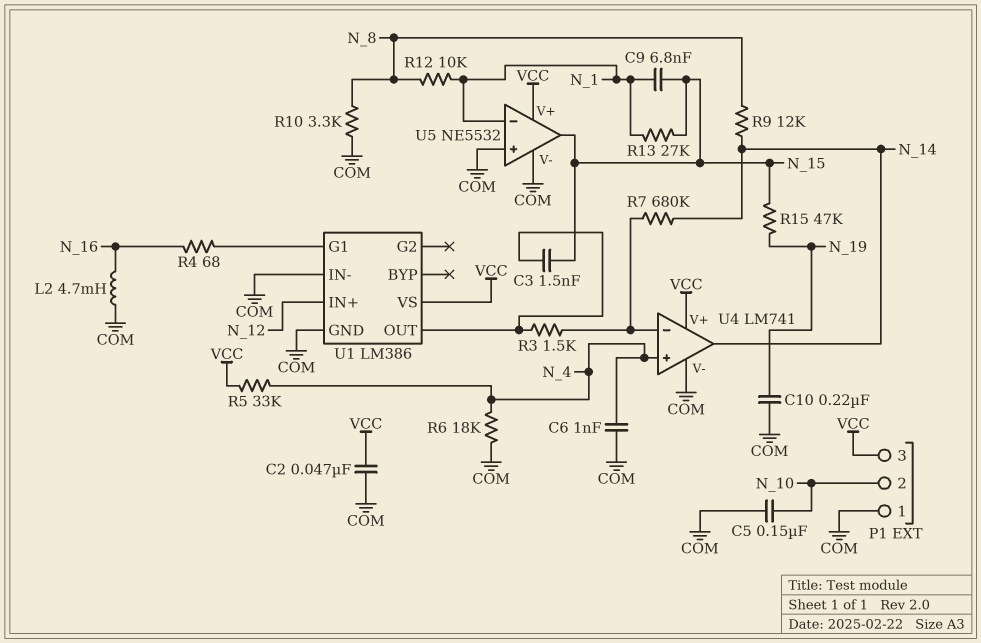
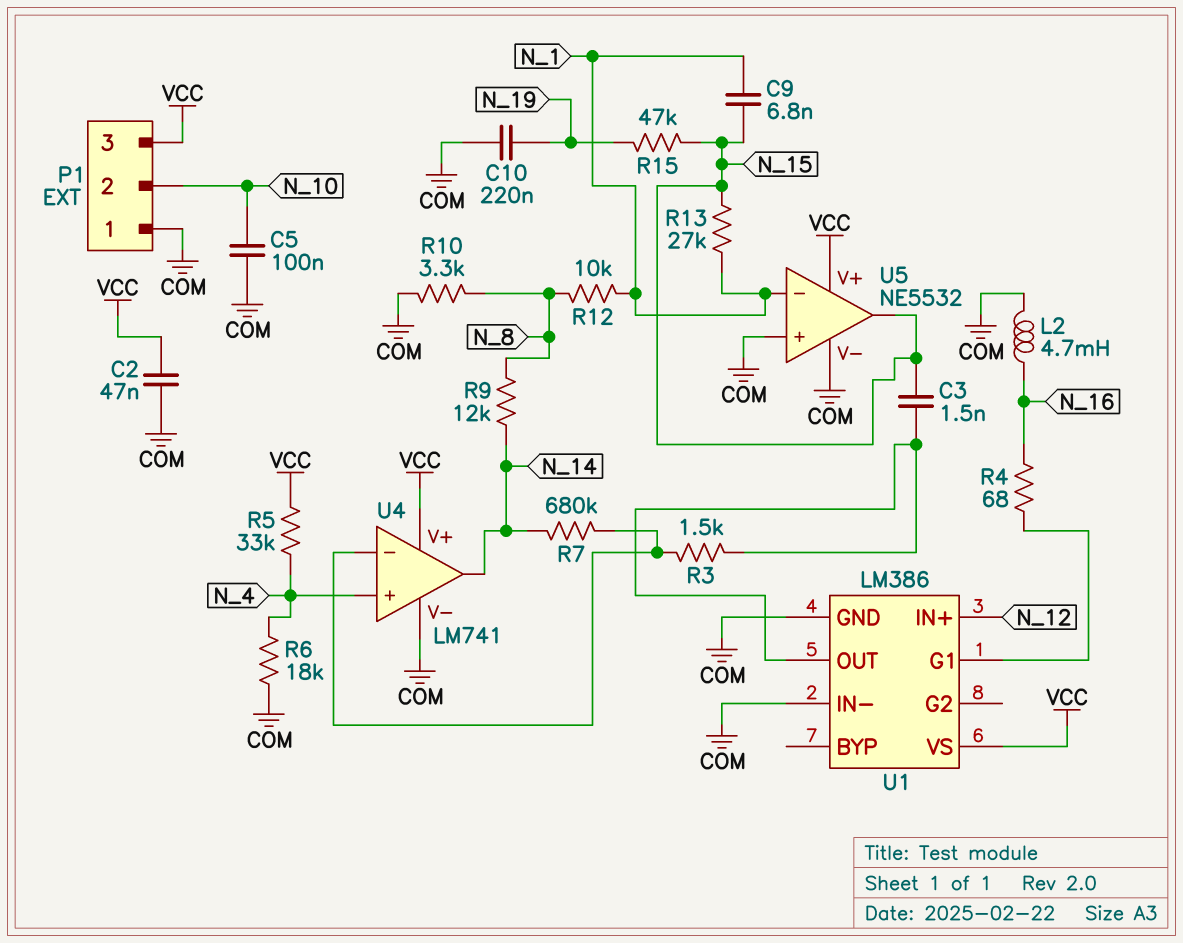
C5: 150nF (COM, N_10) -> 100nF (COM, N_10)
C6: 1nF (COM, N_4) -> none

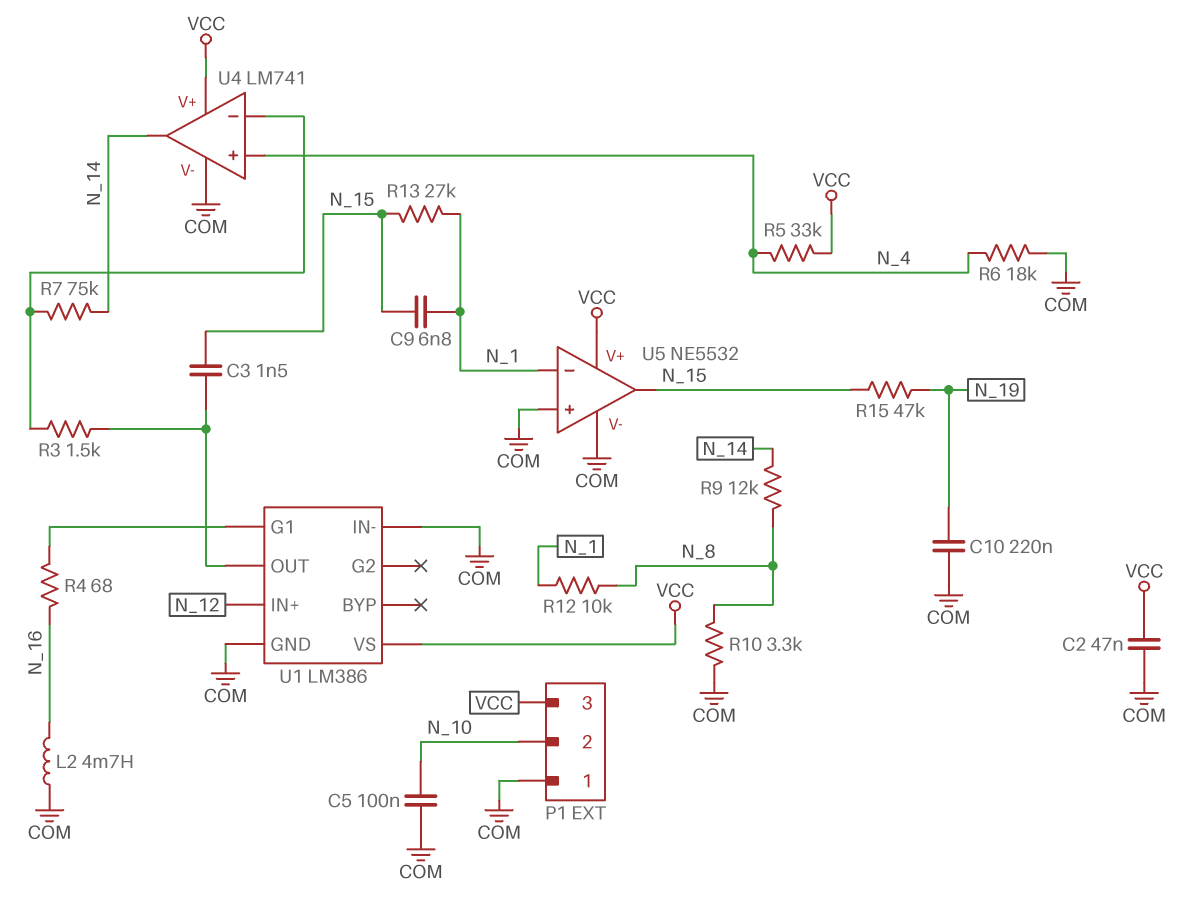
R7: 680k (N_14, U4/in-) -> 75k (N_14, U4/in-)

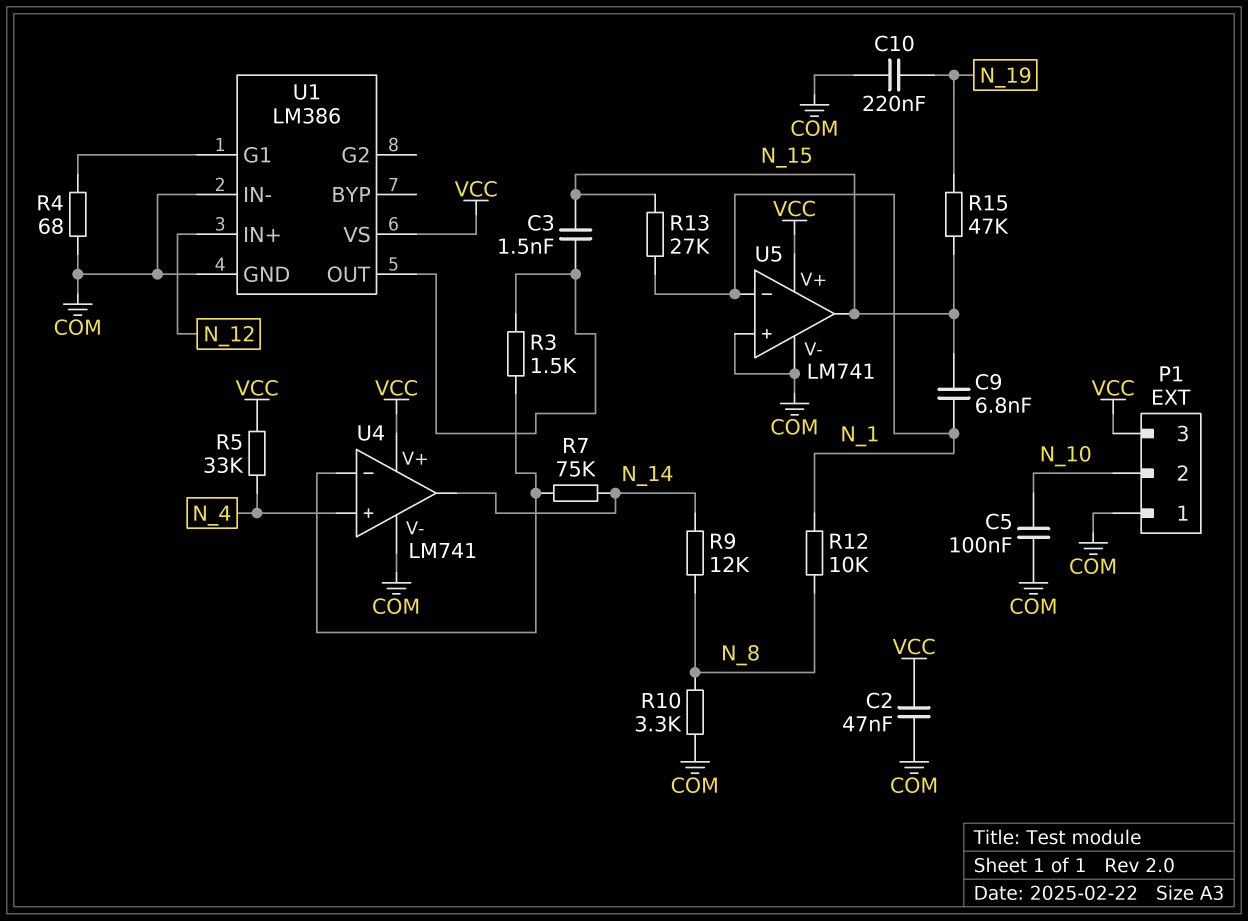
L2: 4.7mH (COM, N_16) -> none
R4: 68 (N_16, U1/G1) -> 68 (COM, U1/G1)
R6: 18k (COM, N_4) -> none
U5: NE5532 -> LM741

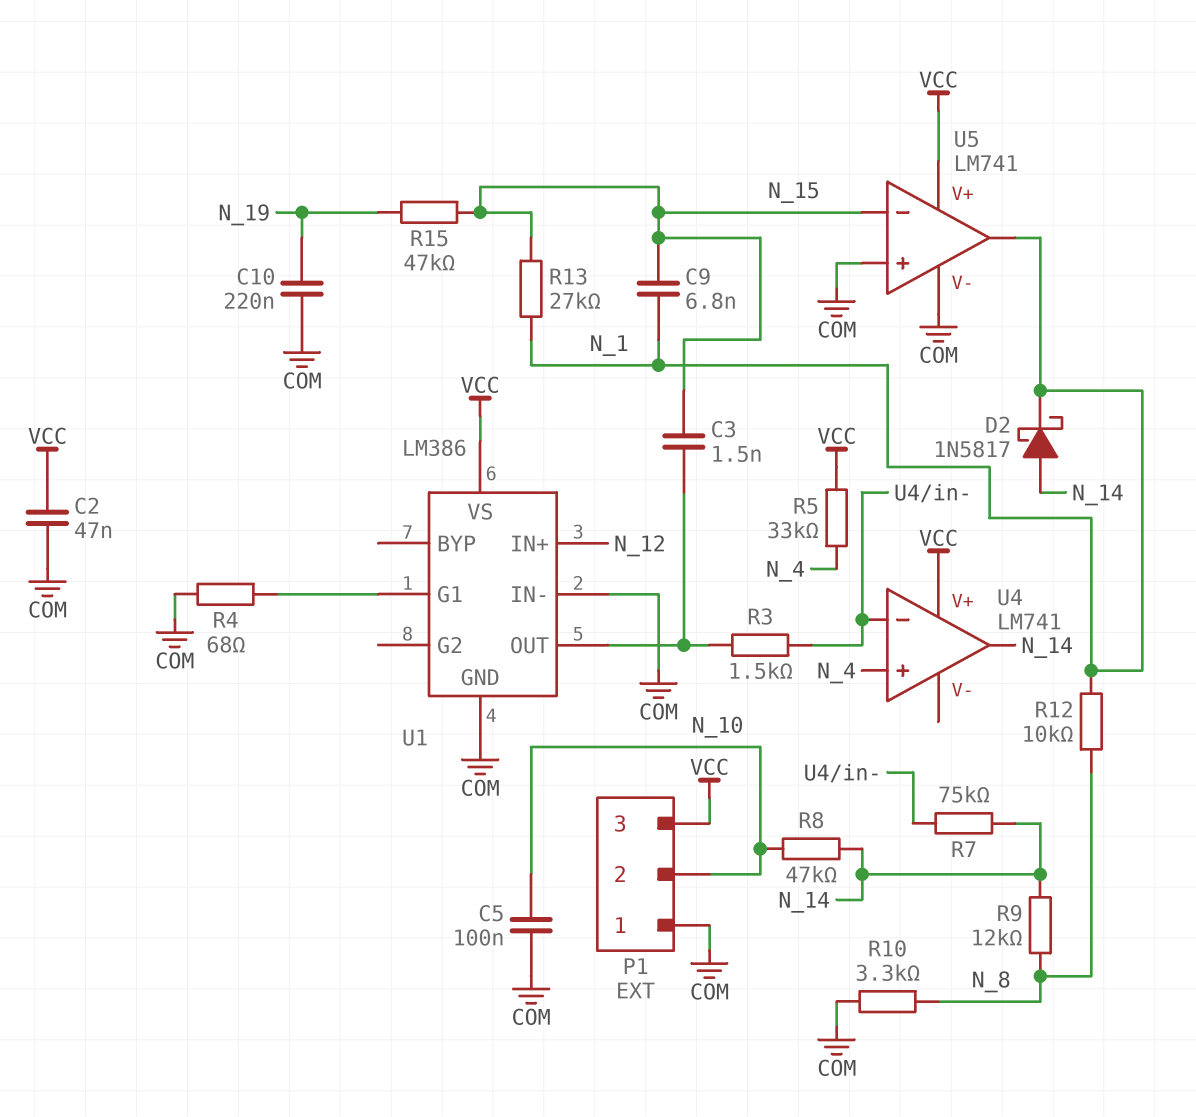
D2: none -> schottky 1N5817 (A N_14, K N_1)
R8: none -> 47k (N_10, N_14)
U4 pin V-: COM -> none
U5 pin in-: N_1 -> N_15
U5 pin out: N_15 -> N_1

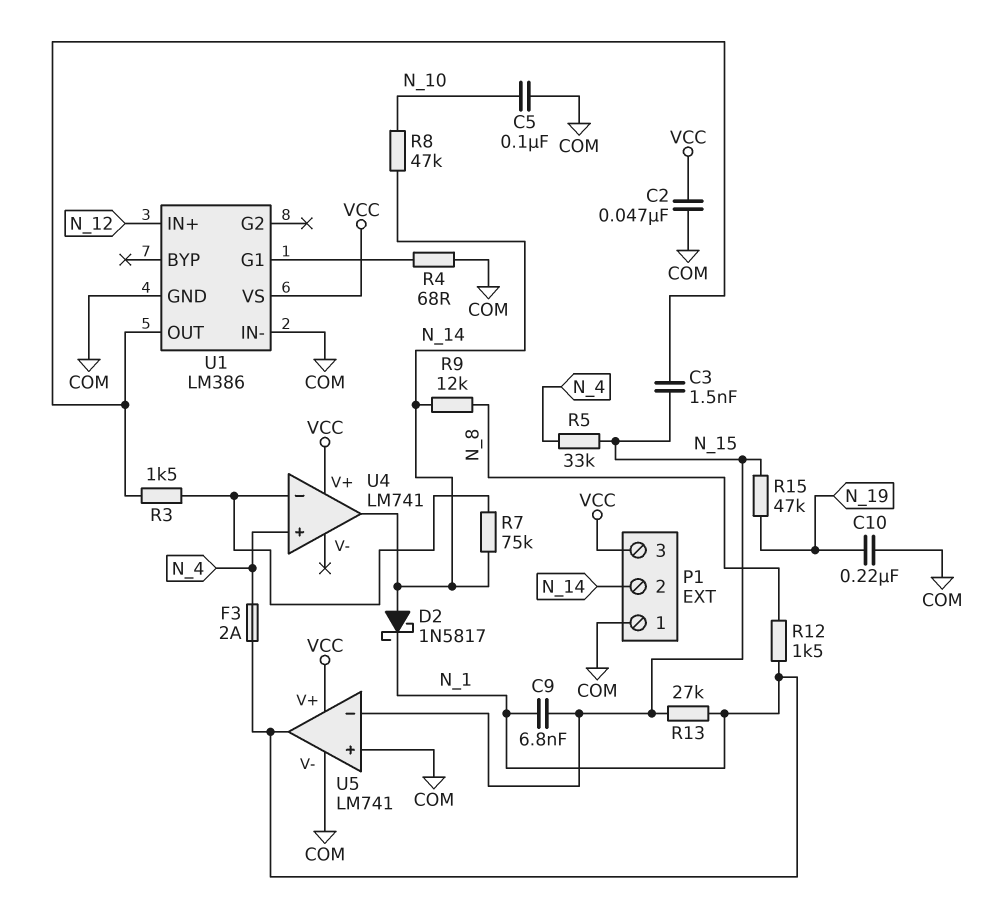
F3: none -> 2A (N_1, N_4)
P1 pin 2: N_10 -> N_14
R5: 33k (N_4, VCC) -> 33k (N_4, N_15)
R10: 3.3k (COM, N_8) -> none
R12: 10k (N_1, N_8) -> 1.5k (N_1, N_8)

